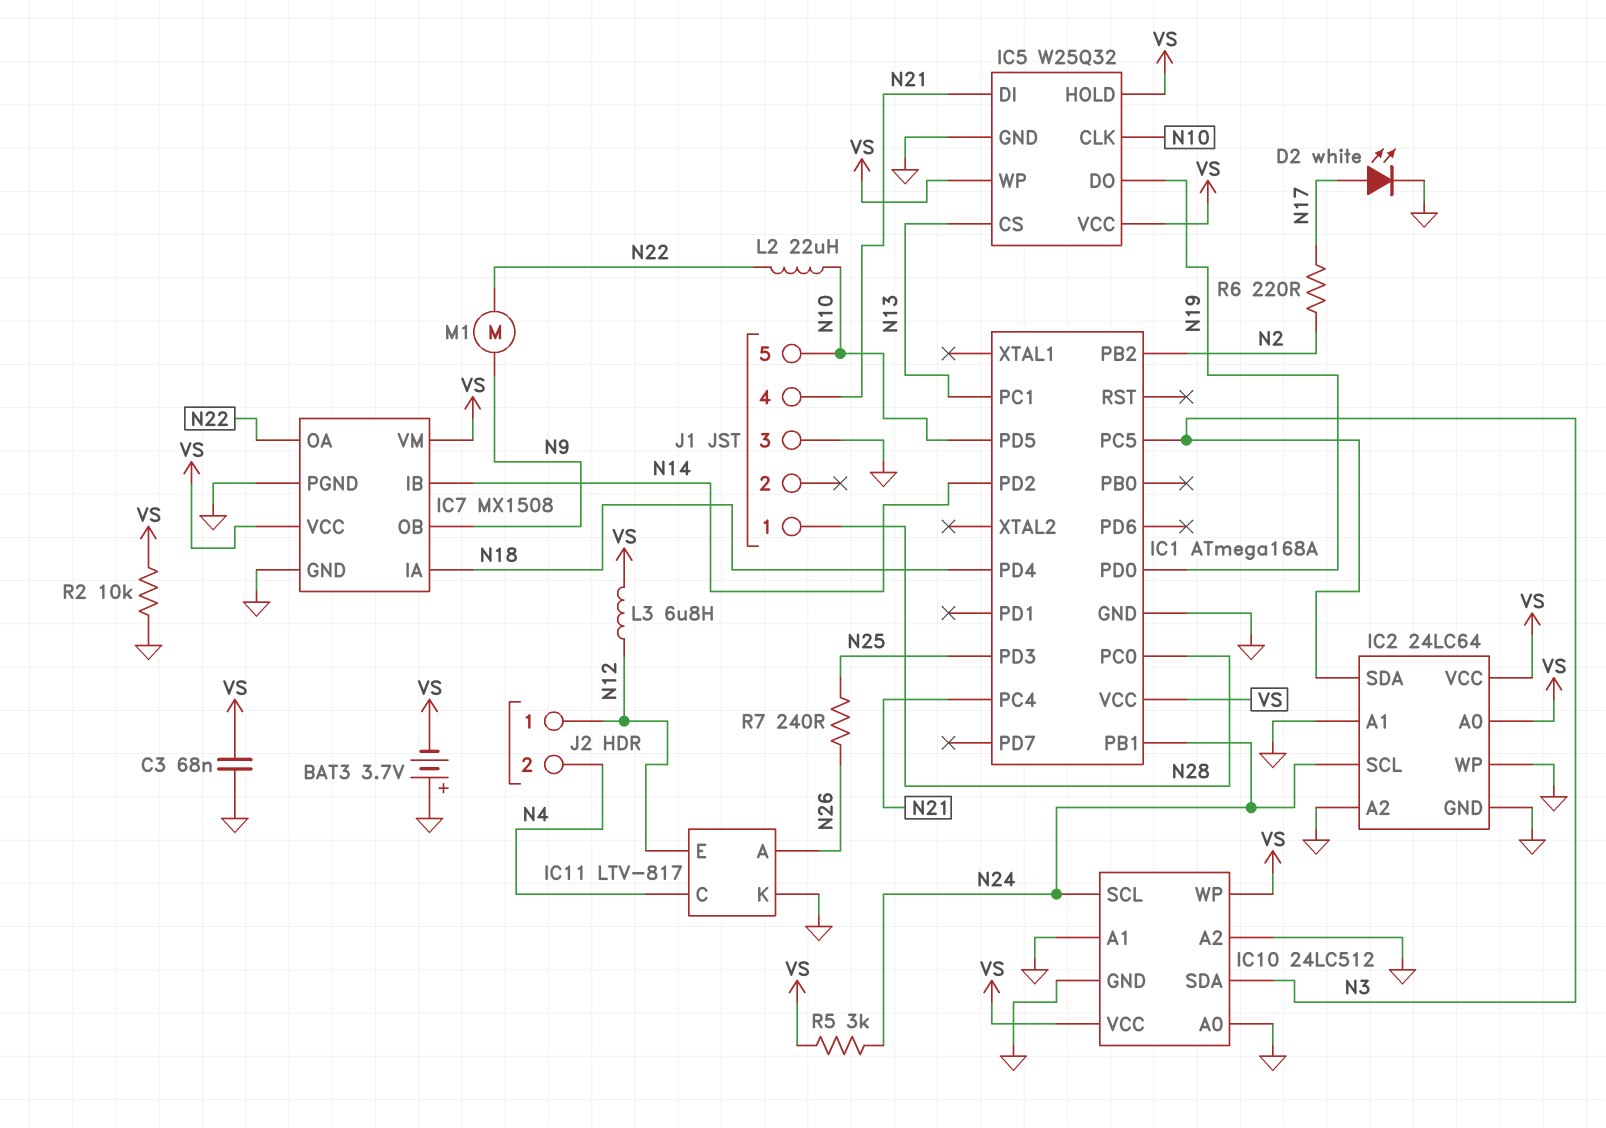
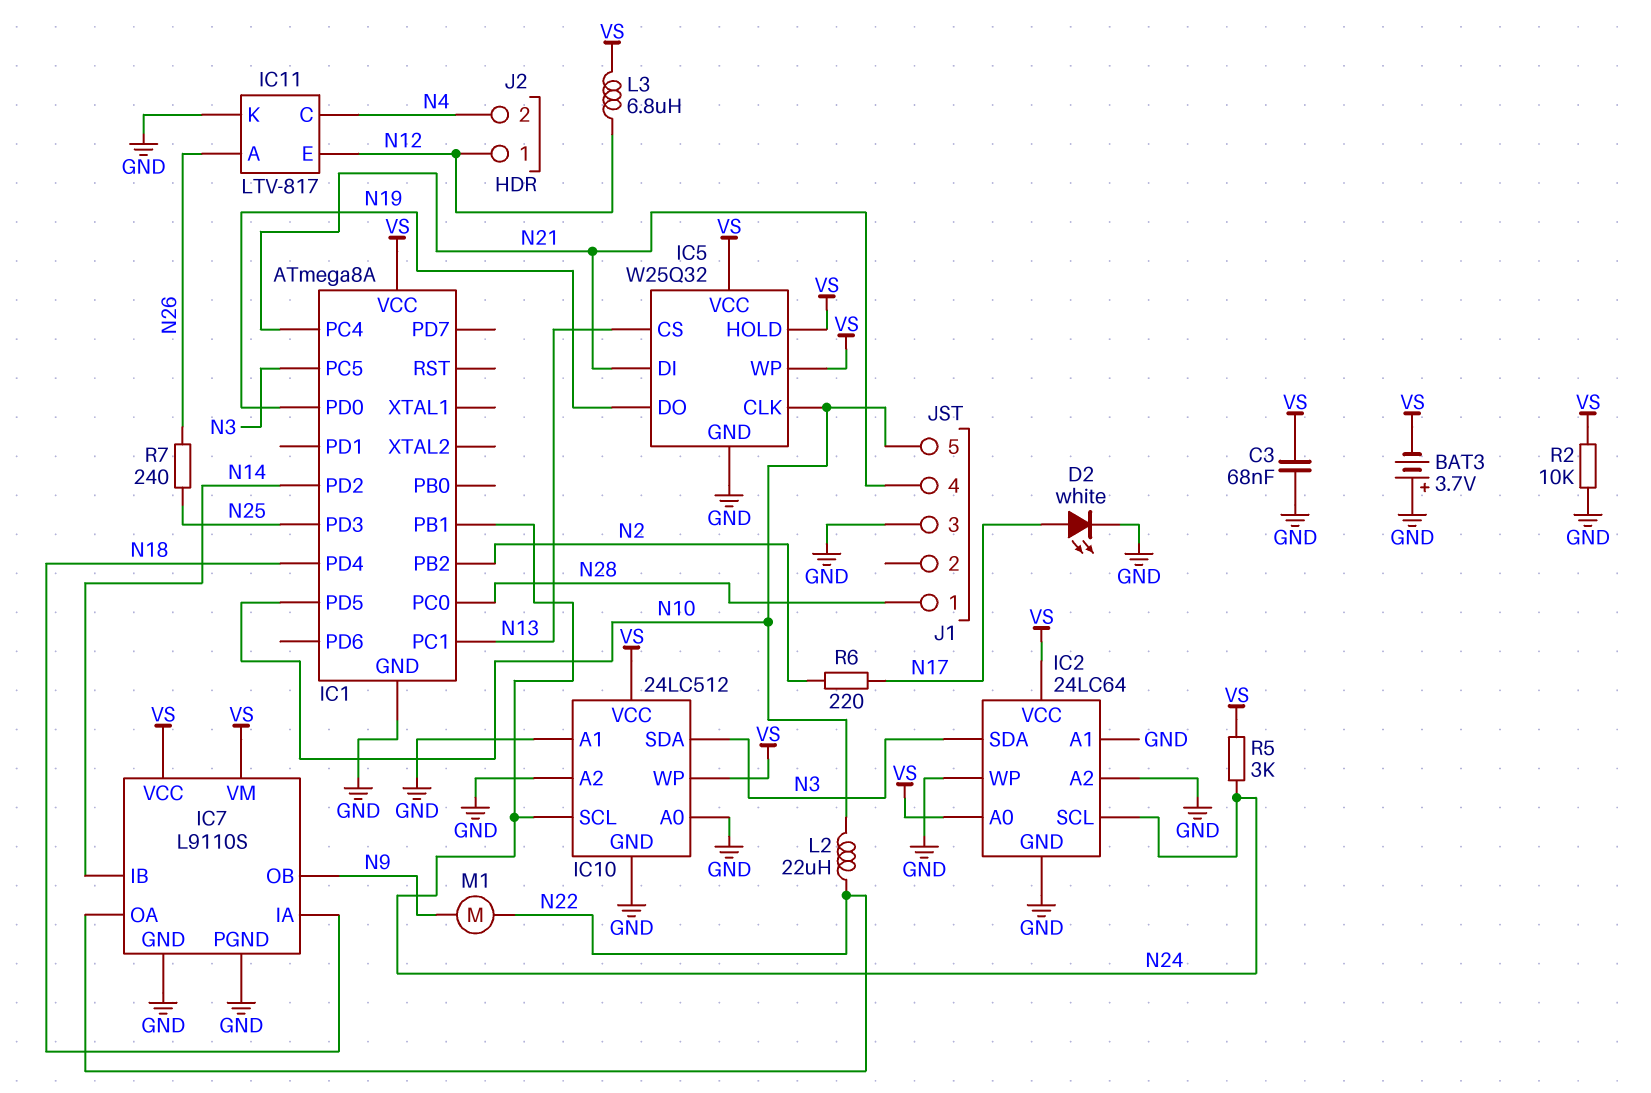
IC1: ATmega168A -> ATmega8A
IC7: MX1508 -> L9110S

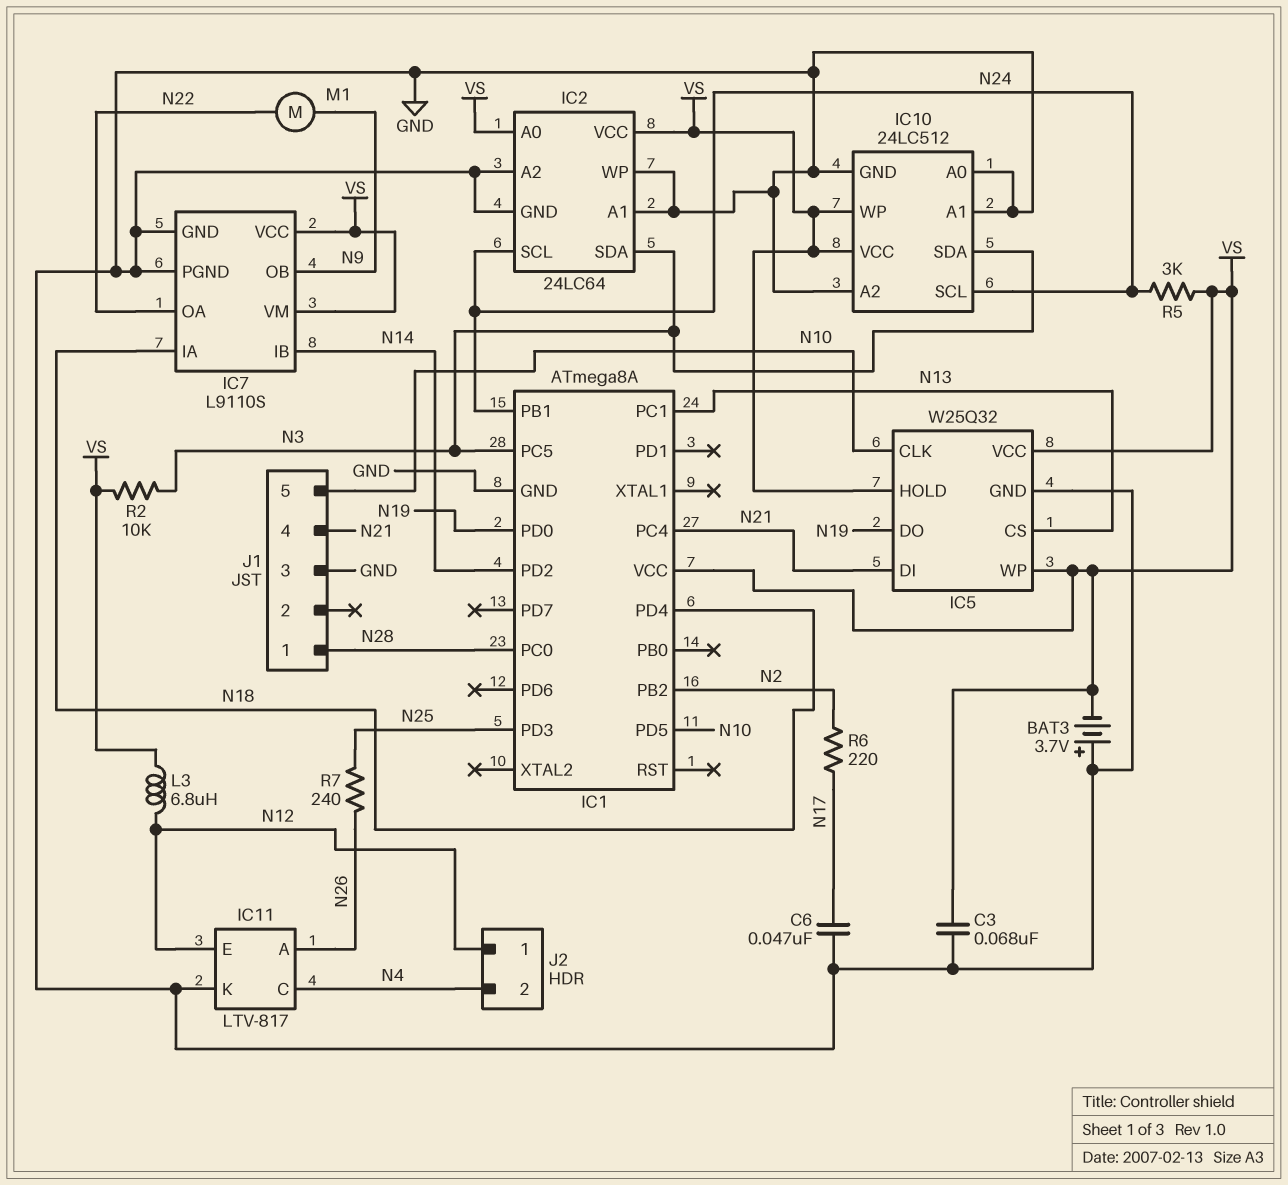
C6: none -> 47nF (GND, N17)
D2: LED white (A N17, K GND) -> none
L2: 22uH (N10, N22) -> none
R2: 10k (GND, VS) -> 10k (N3, VS)

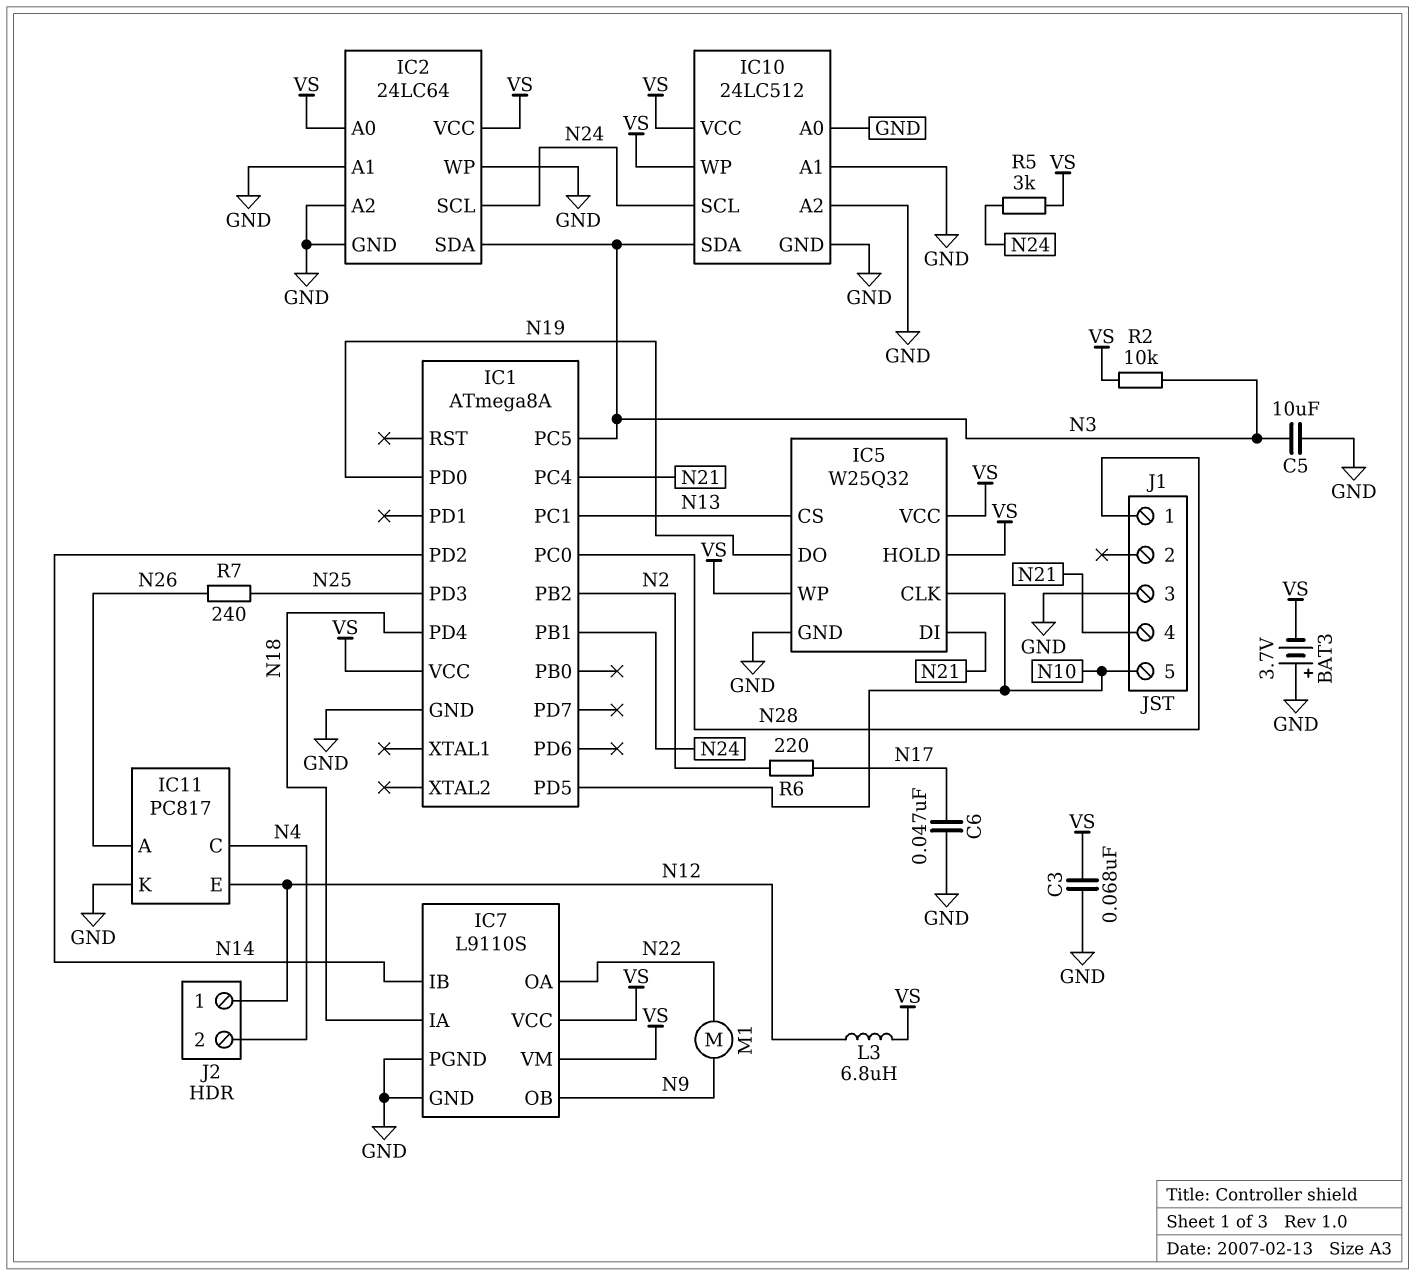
C5: none -> 10uF (GND, N3)
IC11: LTV-817 -> PC817

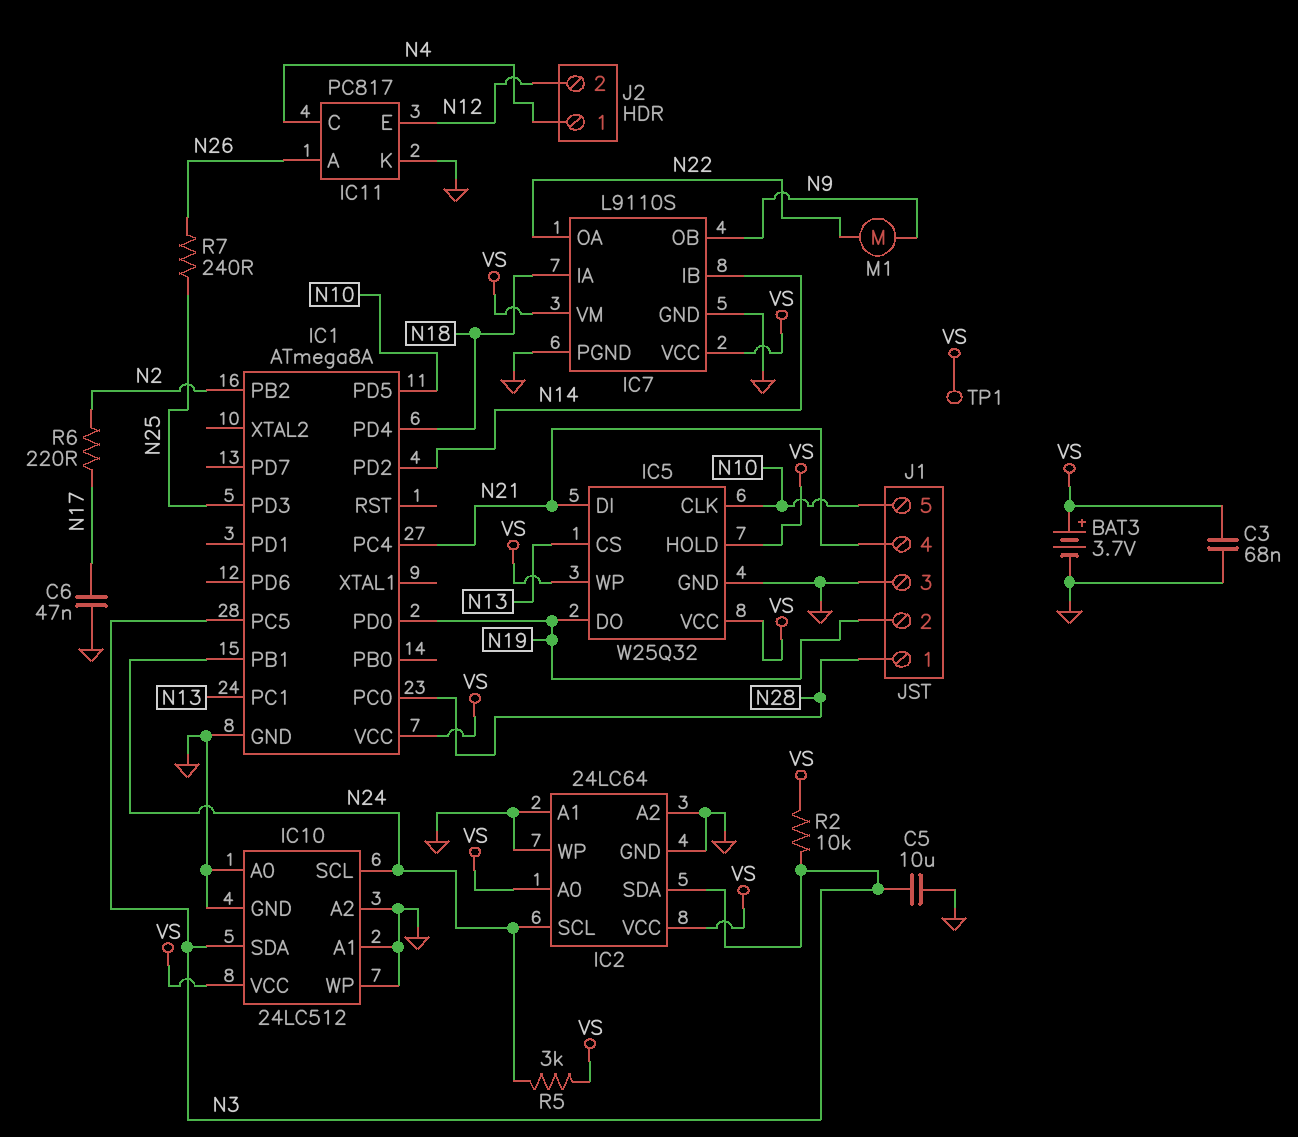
BAT3: 3.7V (plus GND, minus VS) -> 3.7V (plus VS, minus GND)
IC10 pin WP: VS -> GND
J1 pin 2: none -> N19
J2 pin 1: N12 -> N4
J2 pin 2: N4 -> N12
L3: 6.8uH (N12, VS) -> none
TP1: none -> test point (VS)

